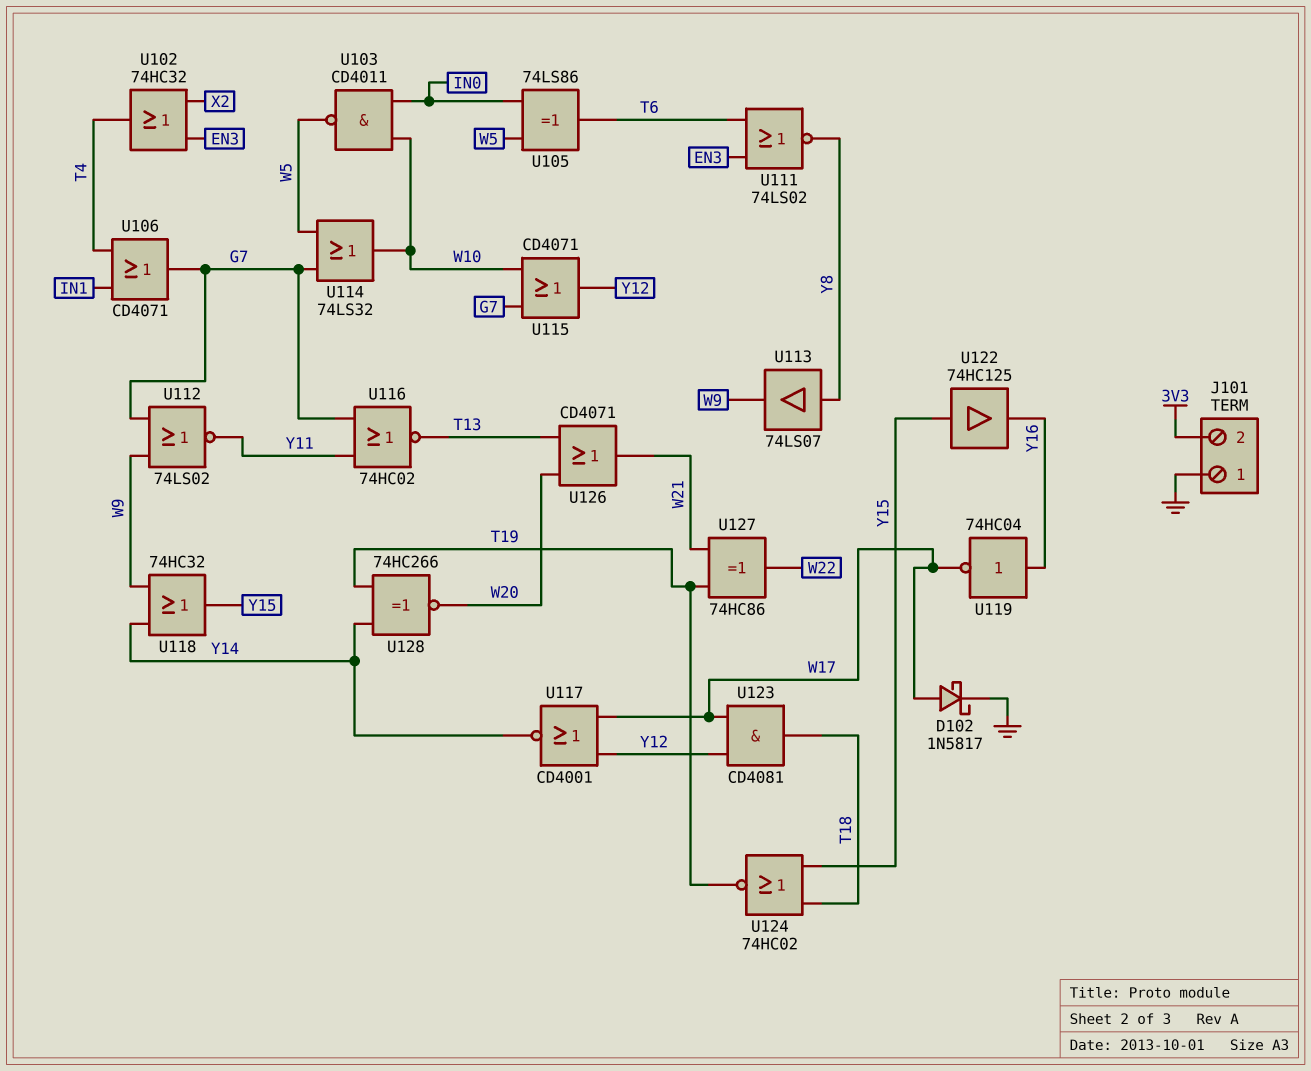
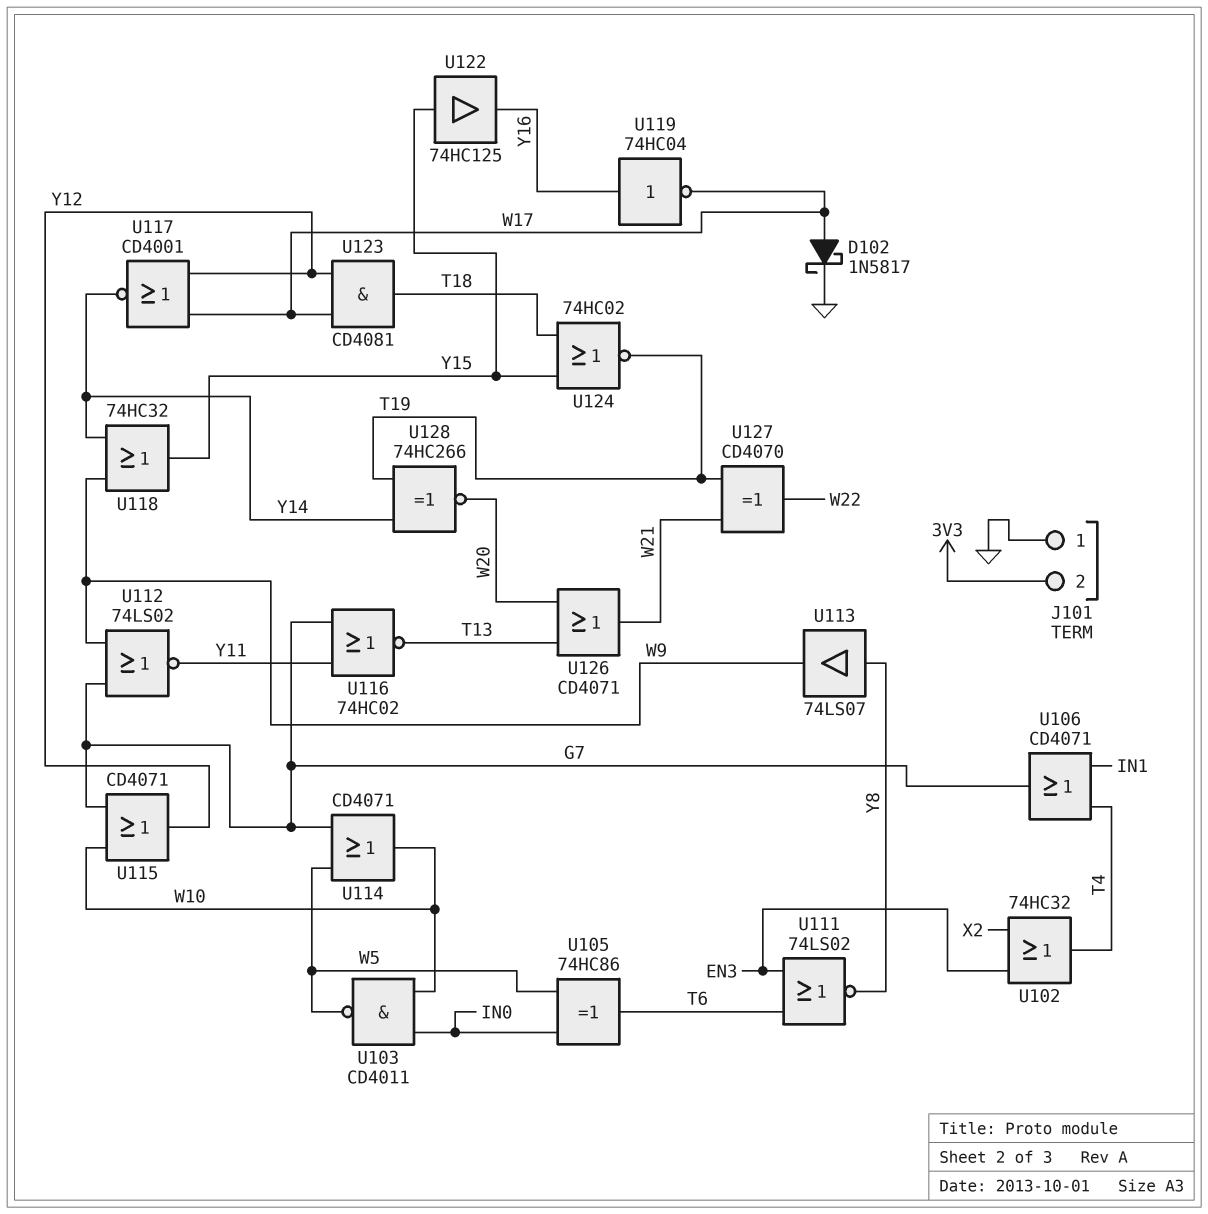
U105: XOR 74LS86 (in IN0, in W5, out T6) -> XOR 74HC86 (in IN0, in W5, out T6)
U114: OR 74LS32 (in G7, in W5, out W10) -> OR CD4071 (in G7, in W5, out W10)
U127: XOR 74HC86 (in T19, in W21, out W22) -> XOR CD4070 (in T19, in W21, out W22)

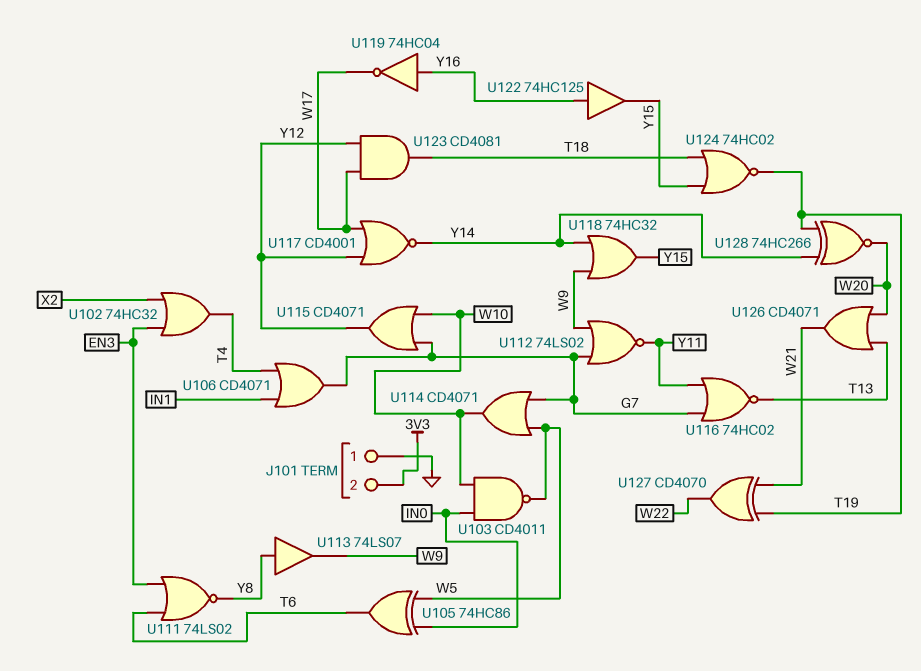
D102: schottky 1N5817 (A W17, K GND) -> none
U122: buffer 74HC125 (in Y15, out Y16) -> buffer 74HC125 (in Y16, out Y15)

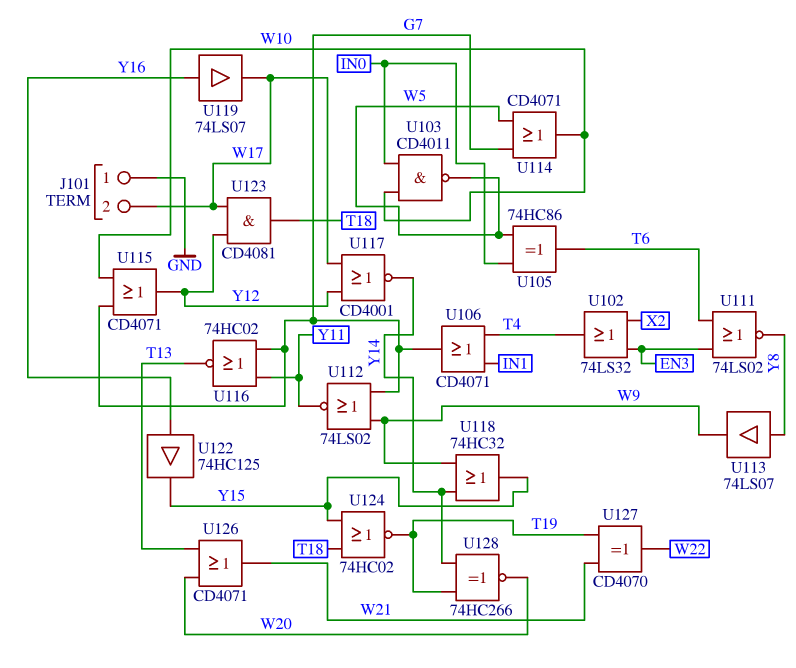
J101 pin 2: 3V3 -> W17
U102: OR 74HC32 (in EN3, in X2, out T4) -> OR 74LS32 (in EN3, in X2, out T4)
U119: NOT 74HC04 (in Y16, out W17) -> buffer 74LS07 (in Y16, out W17)

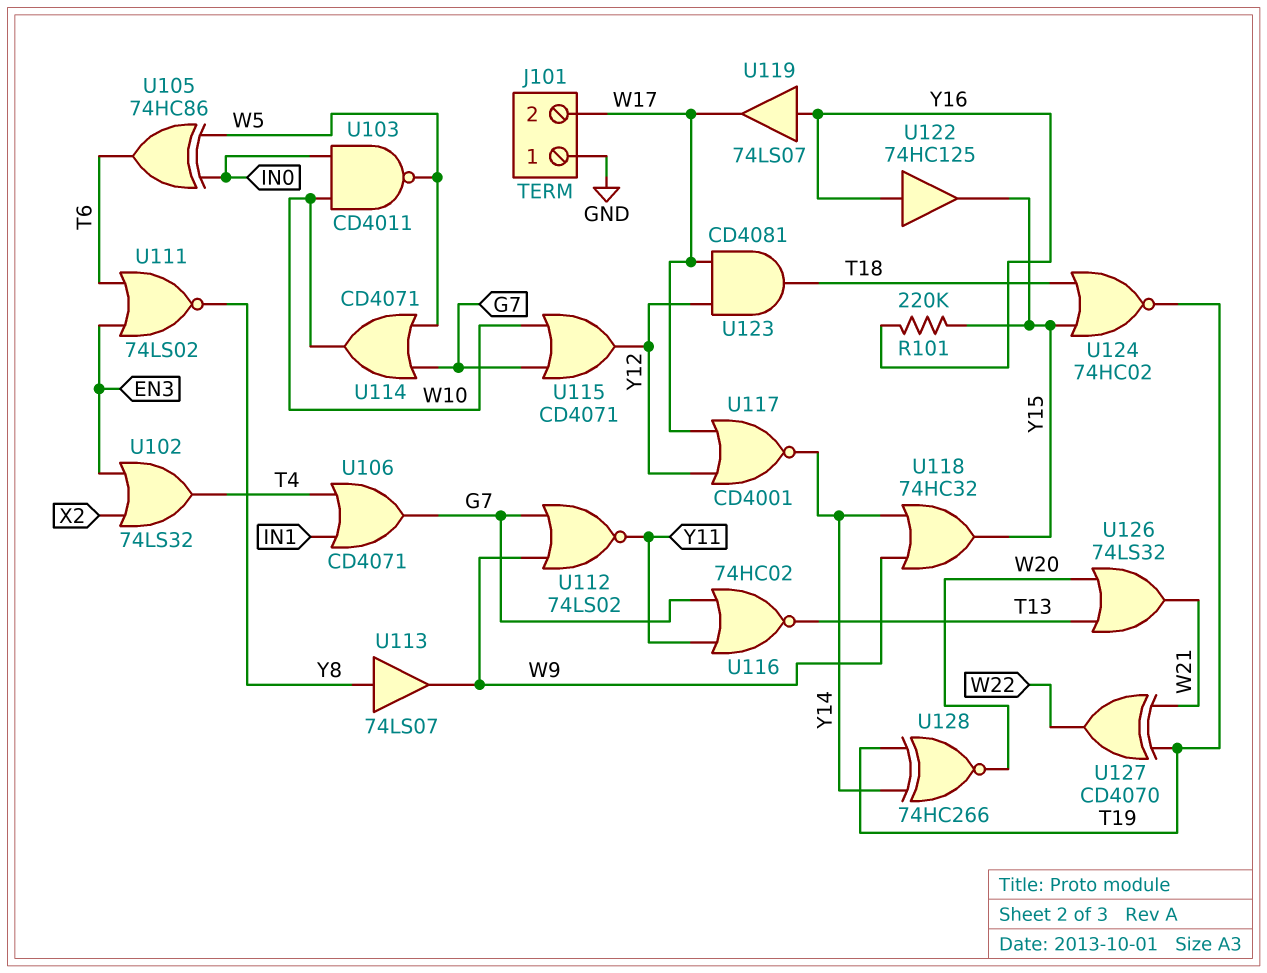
R101: none -> 220k (Y15, Y16)
U126: OR CD4071 (in T13, in W20, out W21) -> OR 74LS32 (in T13, in W20, out W21)

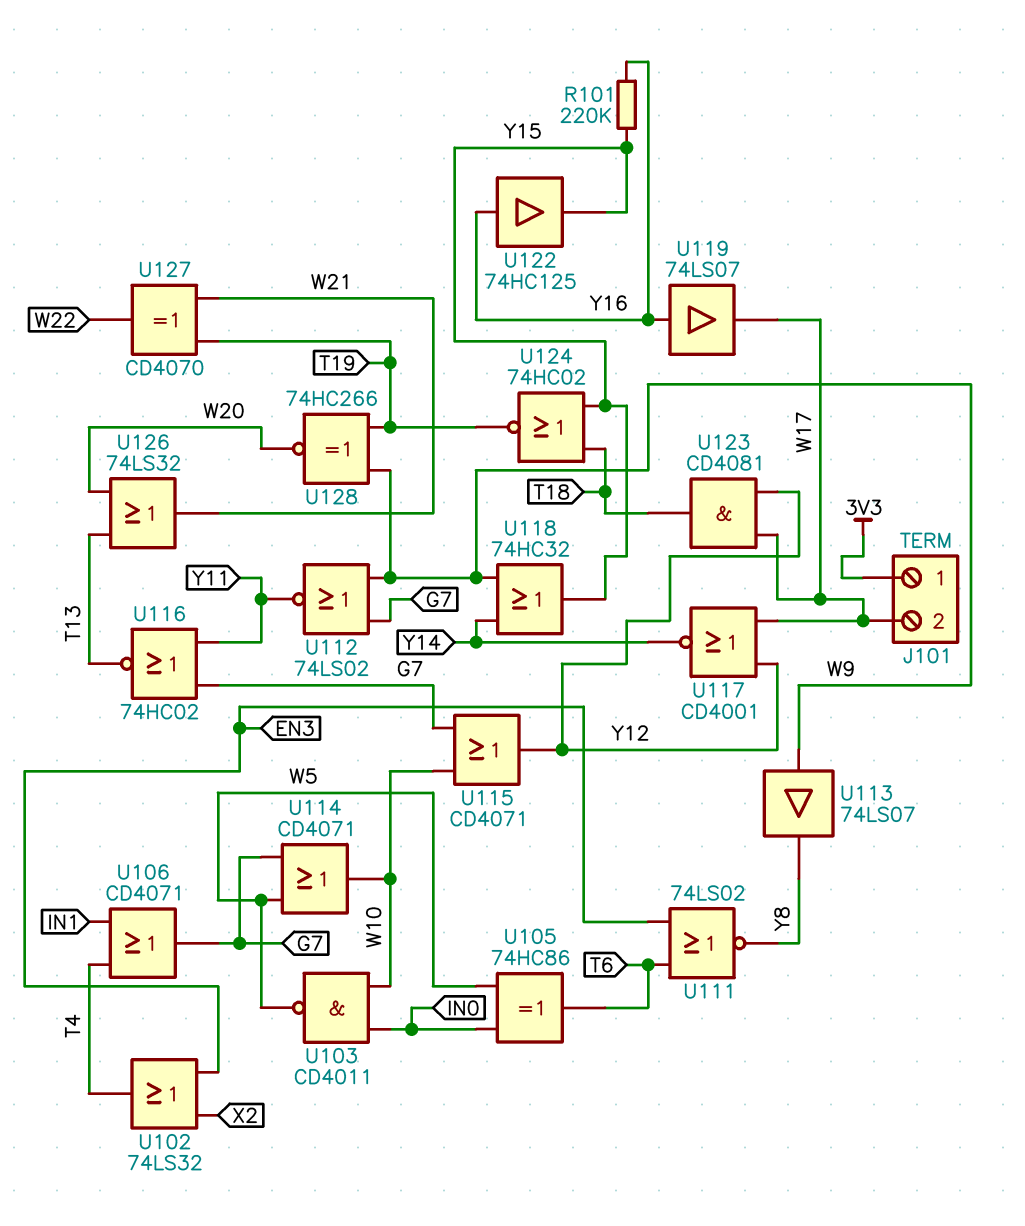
J101 pin 1: GND -> 3V3
U113: buffer 74LS07 (in Y8, out W9) -> buffer 74LS07 (in W9, out Y8)
U128: XNOR 74HC266 (in T19, in Y14, out W20) -> XNOR 74HC266 (in T19, in W9, out W20)

